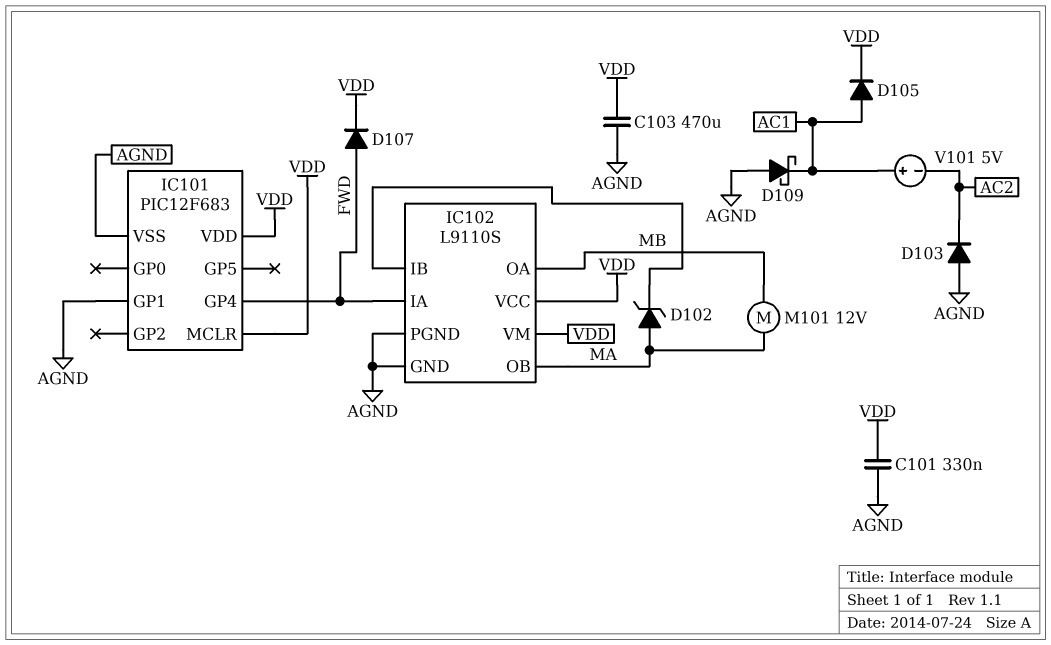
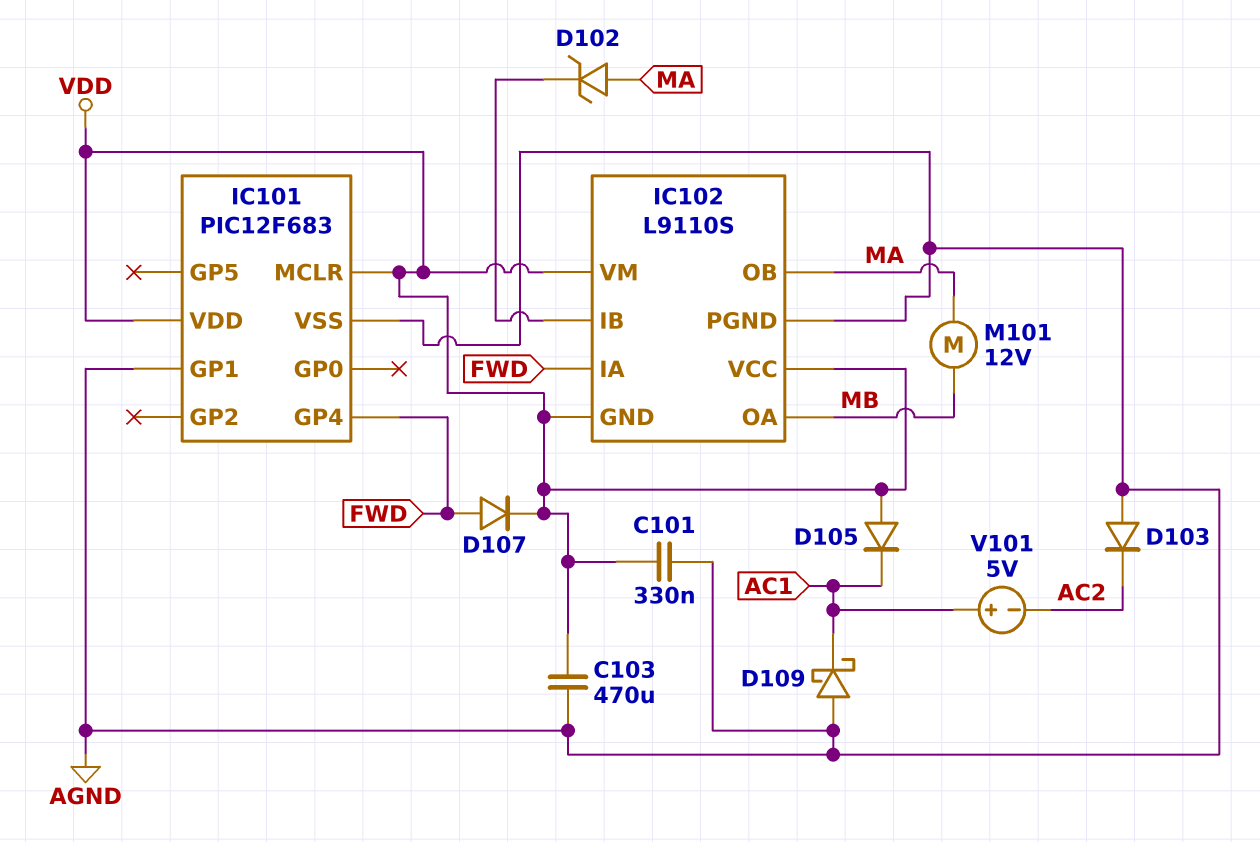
D105: diode (A AC1, K VDD) -> diode (A VDD, K AC1)
IC102 pin GND: AGND -> VDD

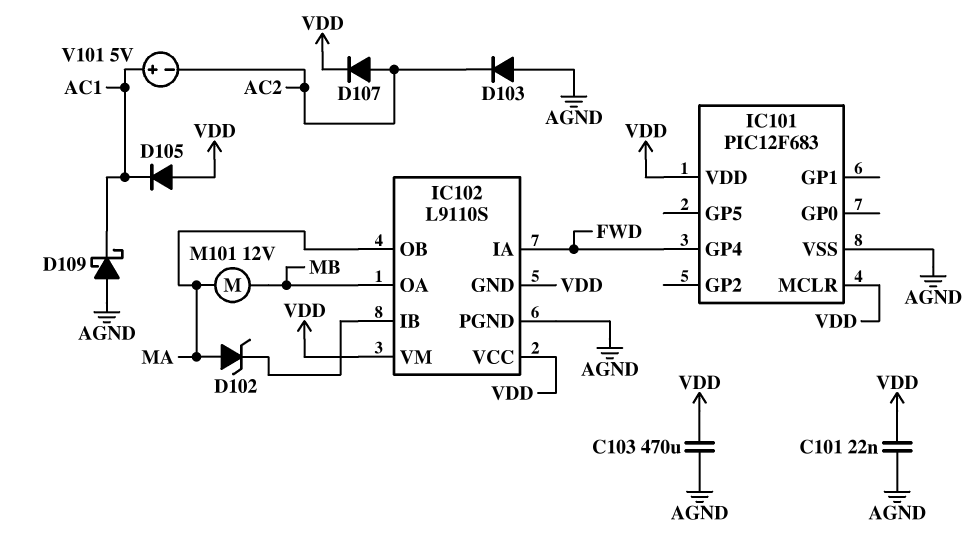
C101: 330nF (AGND, VDD) -> 22nF (AGND, VDD)
D107: diode (A FWD, K VDD) -> diode (A AC2, K VDD)
IC101 pin GP1: AGND -> none

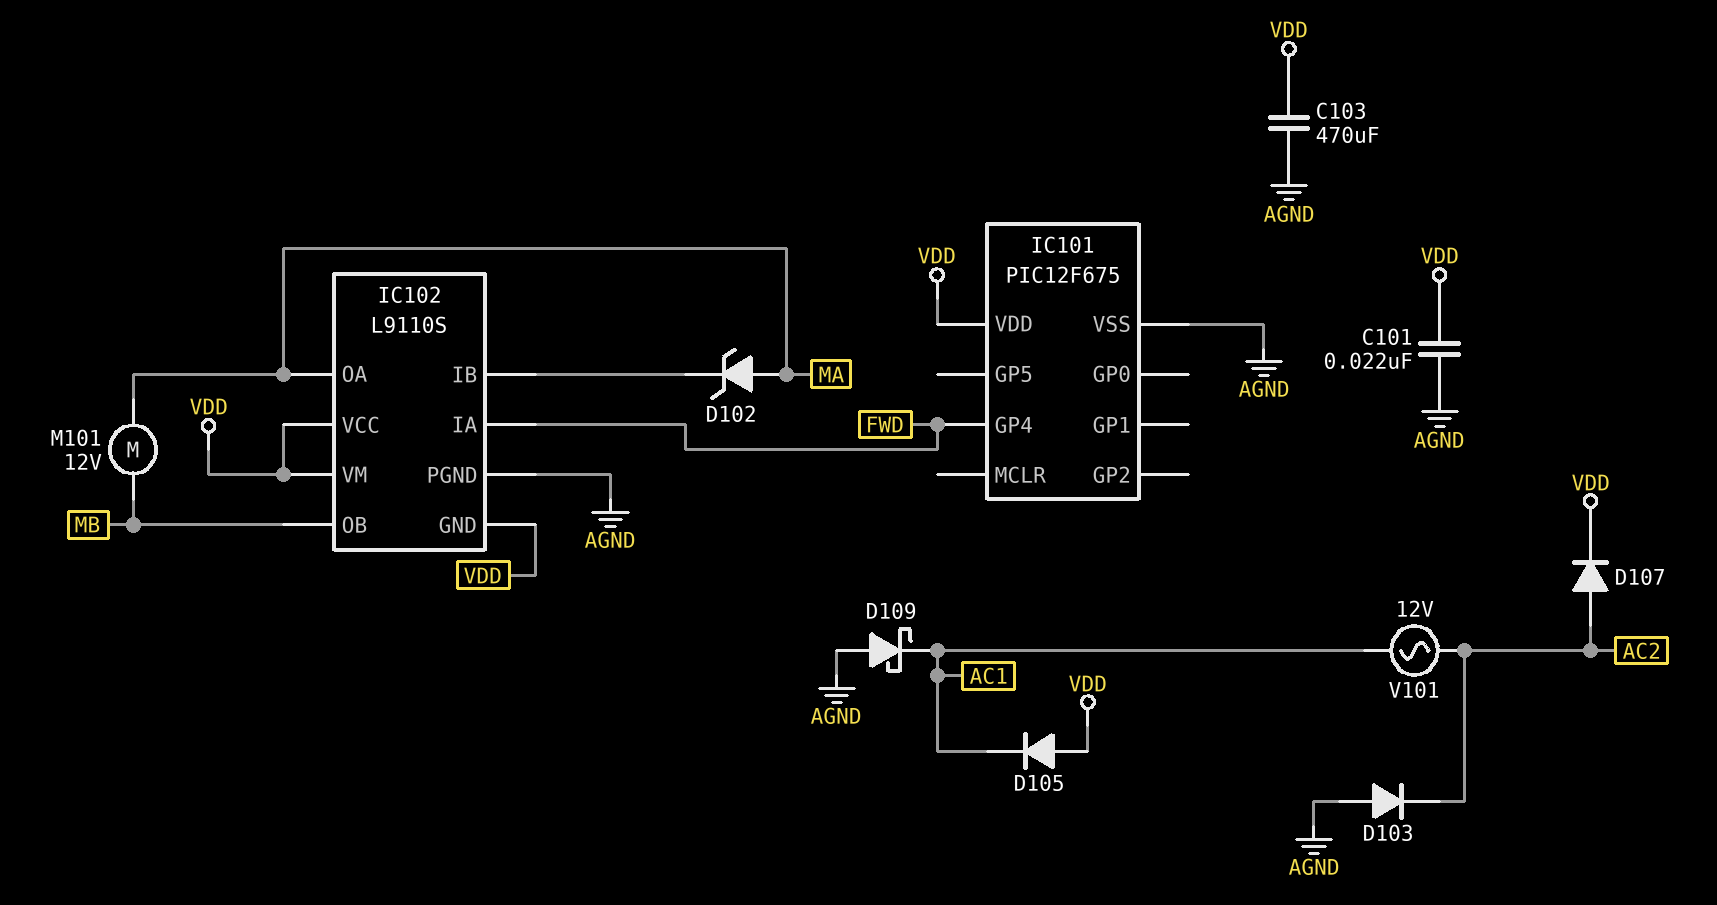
IC101: PIC12F683 -> PIC12F675
IC101 pin MCLR: VDD -> none
IC102 pin OA: MB -> MA
IC102 pin OB: MA -> MB
V101: 5V (plus AC1, minus AC2) -> AC 12V (AC1, AC2)

